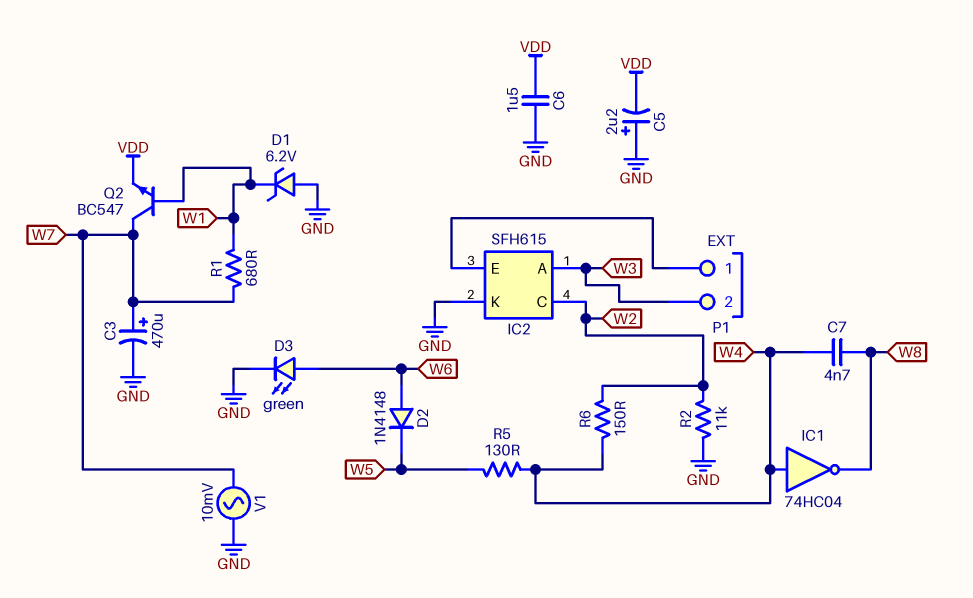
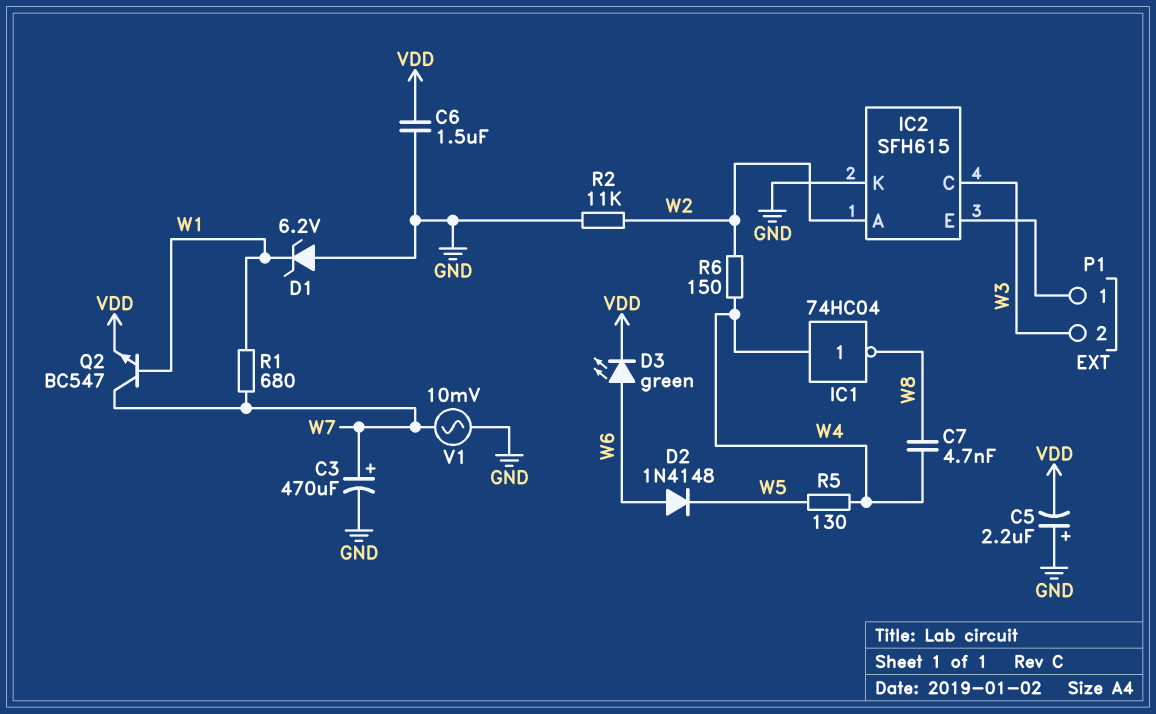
D3: LED green (A W6, K GND) -> LED green (A W6, K VDD)
IC2 pin A: W3 -> W2
IC2 pin C: W2 -> W3

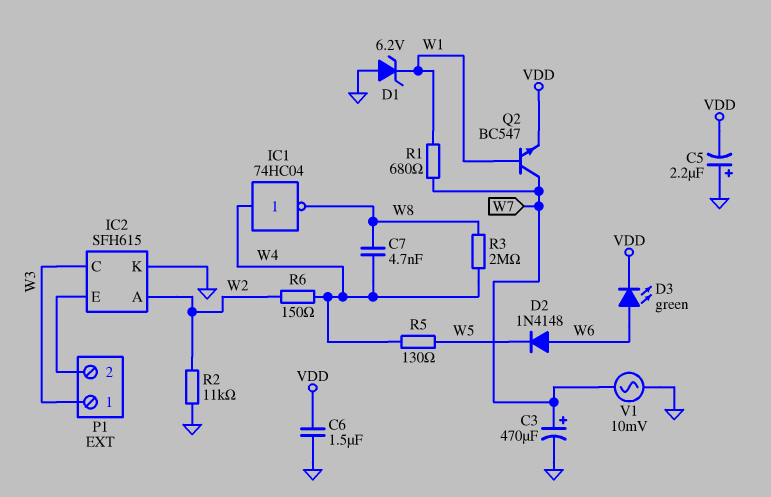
P1 pin 1: IC2/E -> W3
P1 pin 2: W3 -> IC2/E
R3: none -> 2M (W4, W8)

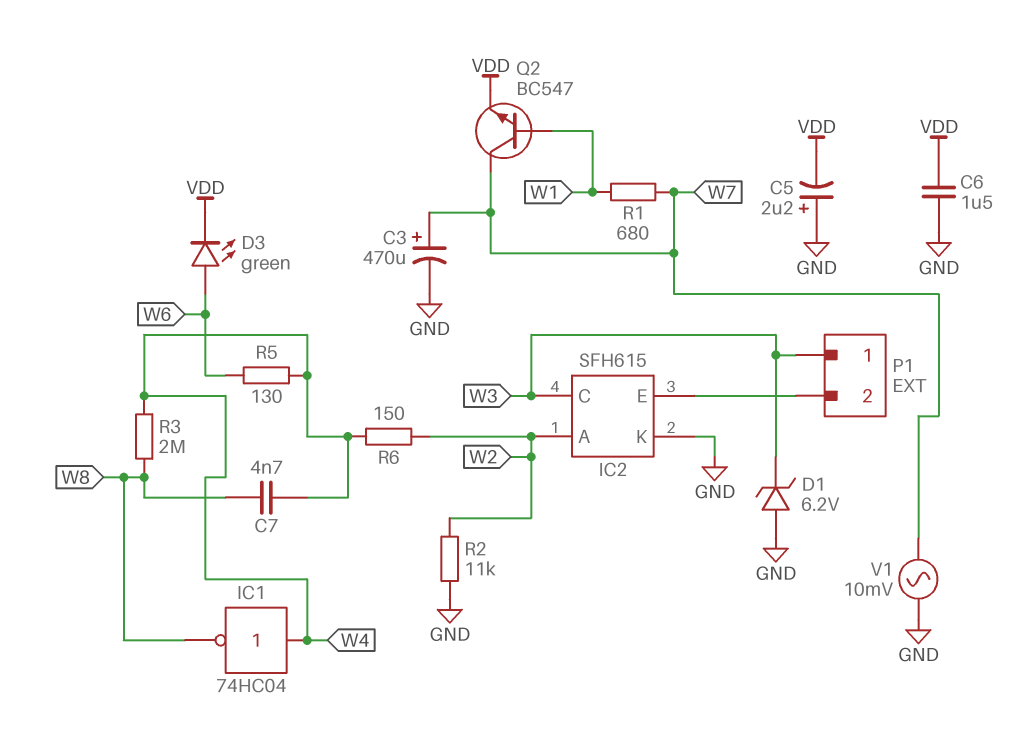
D1: zener 6.2V (A GND, K W1) -> zener 6.2V (A GND, K W3)
D2: diode 1N4148 (A W6, K W5) -> none
R5: 130 (W4, W5) -> 130 (W4, W6)

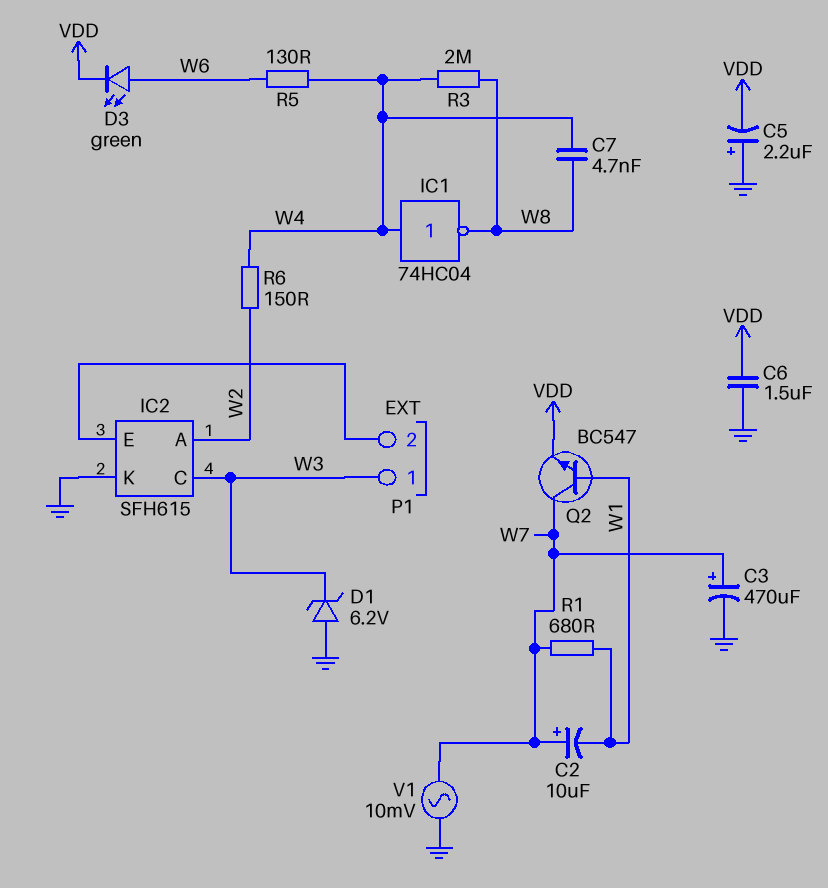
C2: none -> 10uF (plus W7, minus W1)
R2: 11k (GND, W2) -> none

